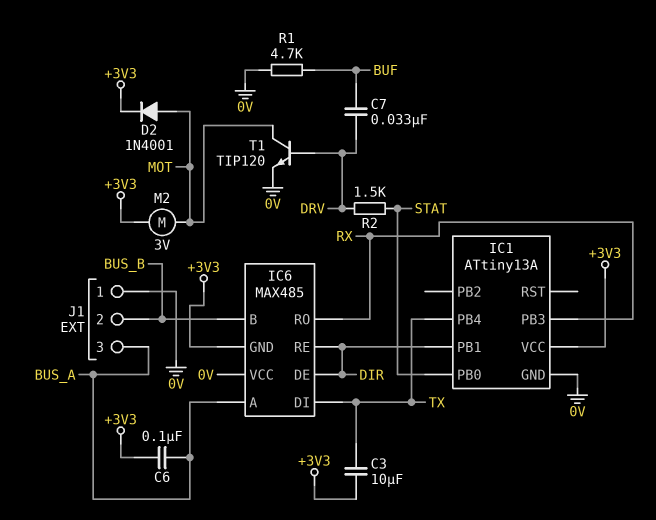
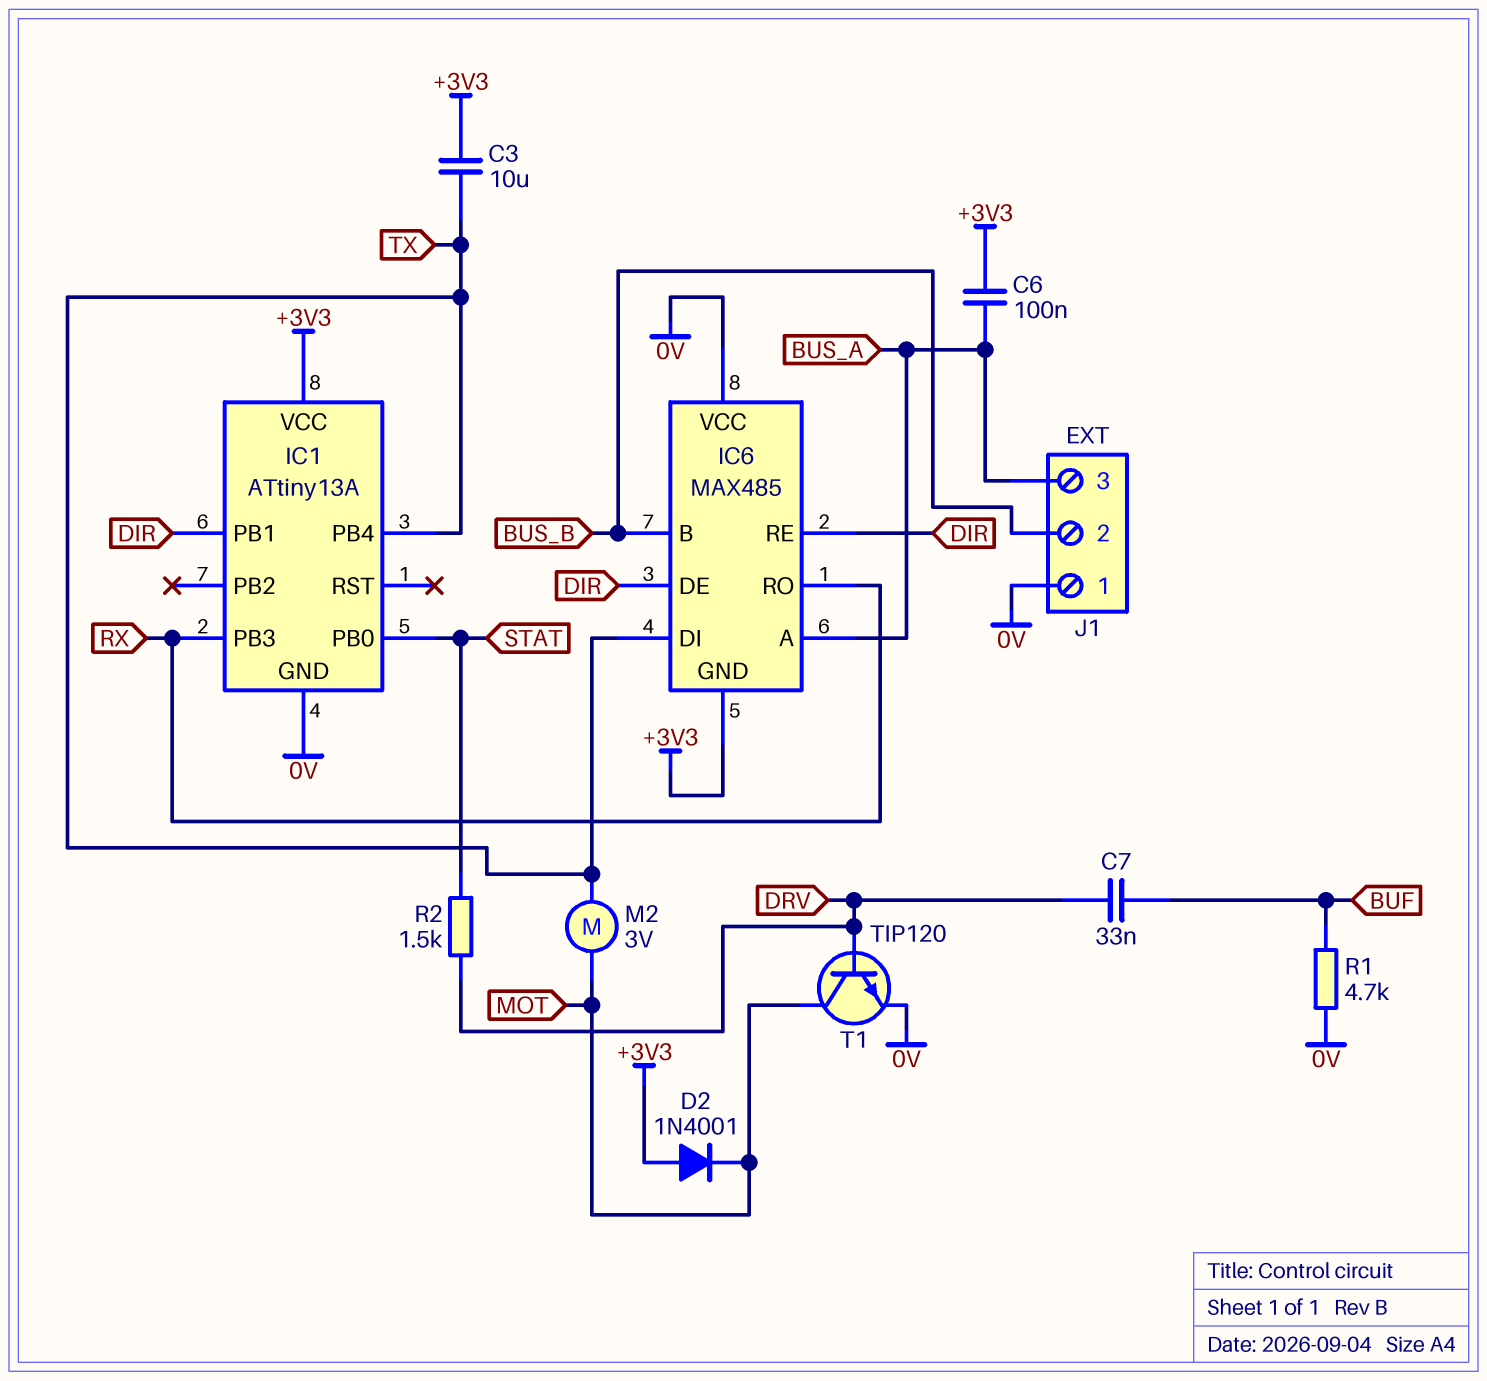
D2: diode 1N4001 (A MOT, K +3V3) -> diode 1N4001 (A +3V3, K MOT)
M2: motor 3V (+3V3, MOT) -> motor 3V (MOT, TX)

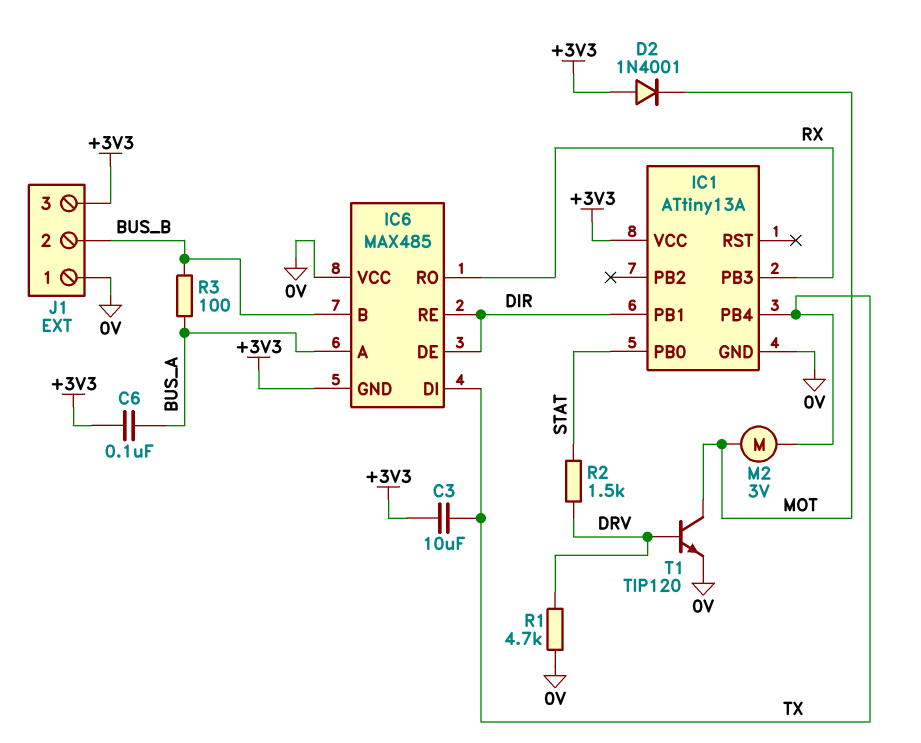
C7: 33nF (BUF, DRV) -> none
J1 pin 3: BUS_A -> +3V3
R1: 4.7k (0V, BUF) -> 4.7k (0V, DRV)
R3: none -> 100 (BUS_A, BUS_B)

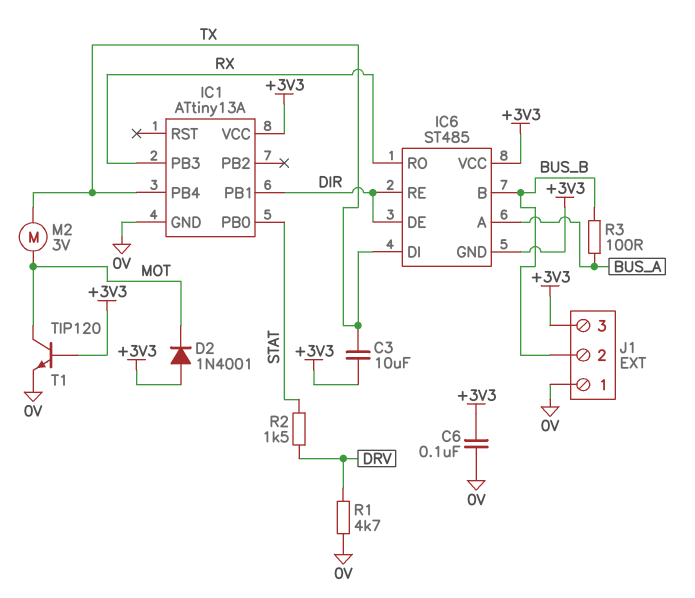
C6: 100nF (+3V3, BUS_A) -> 100nF (+3V3, 0V)
IC6: MAX485 -> ST485
IC6 pin VCC: 0V -> +3V3
T1: NPN TIP120 (B DRV, C MOT, E 0V) -> NPN TIP120 (B +3V3, C MOT, E 0V)

